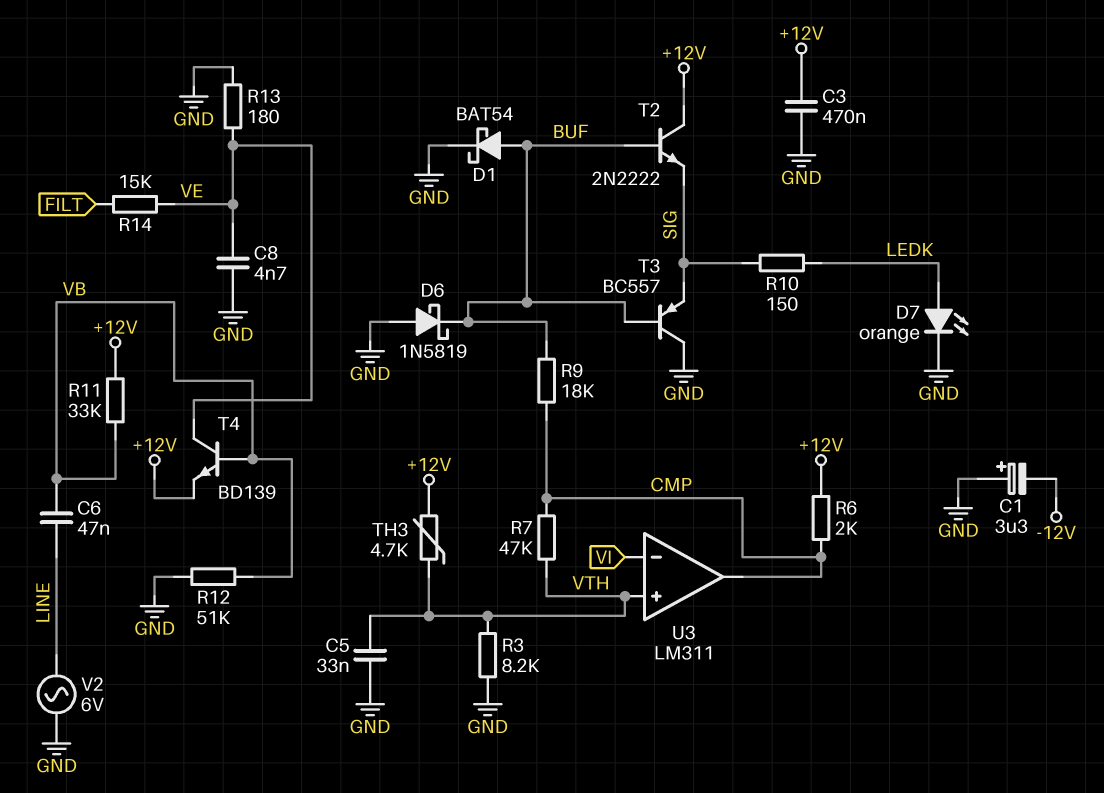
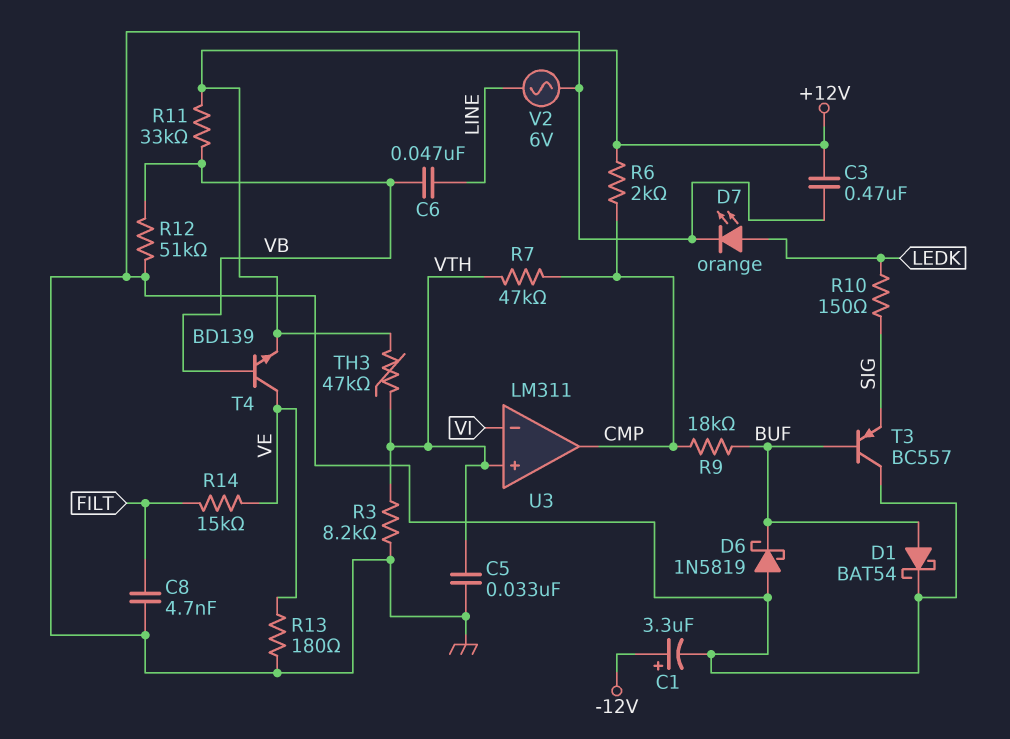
C1: 3.3uF (plus GND, minus -12V) -> 3.3uF (plus -12V, minus GND)
C8: 4.7nF (GND, VE) -> 4.7nF (FILT, GND)
T2: NPN 2N2222 (B BUF, C +12V, E SIG) -> none
TH3: 4.7k (+12V, VTH) -> 47k (+12V, VTH)

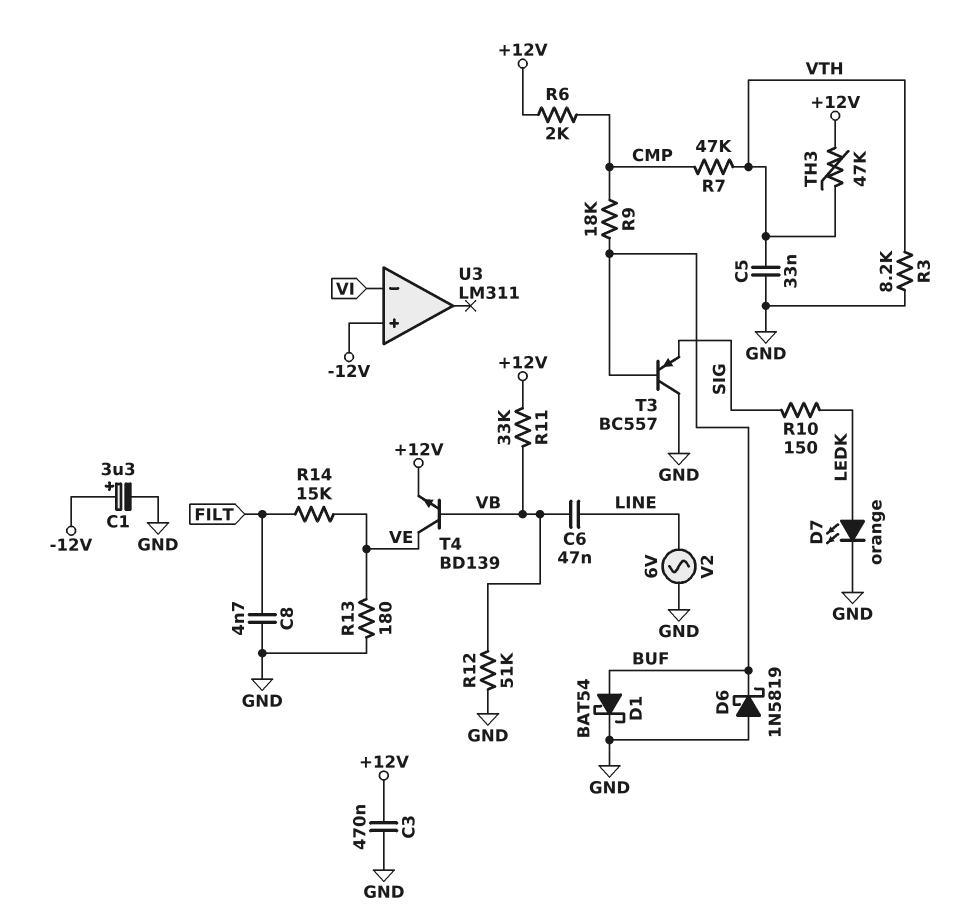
U3 pin in+: VTH -> -12V
U3 pin out: CMP -> none

